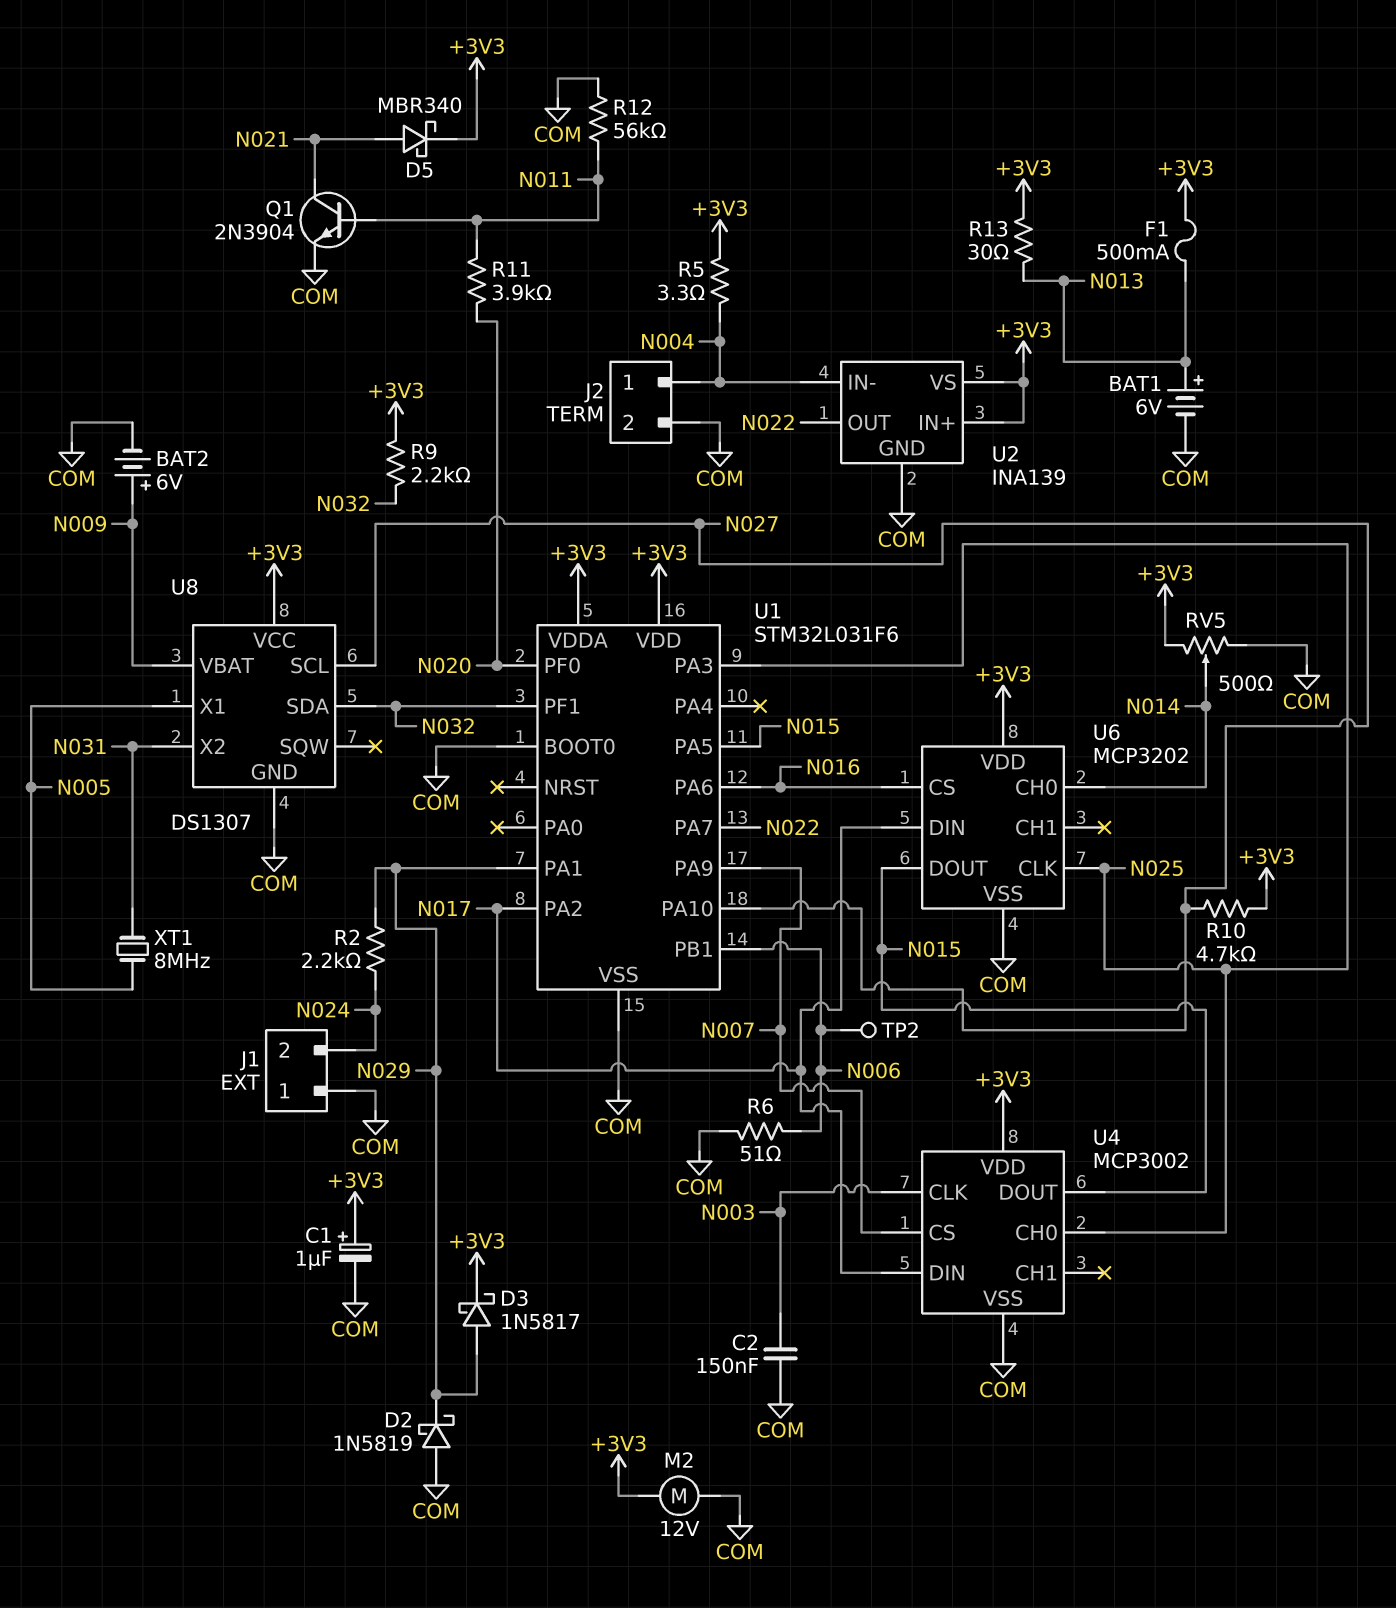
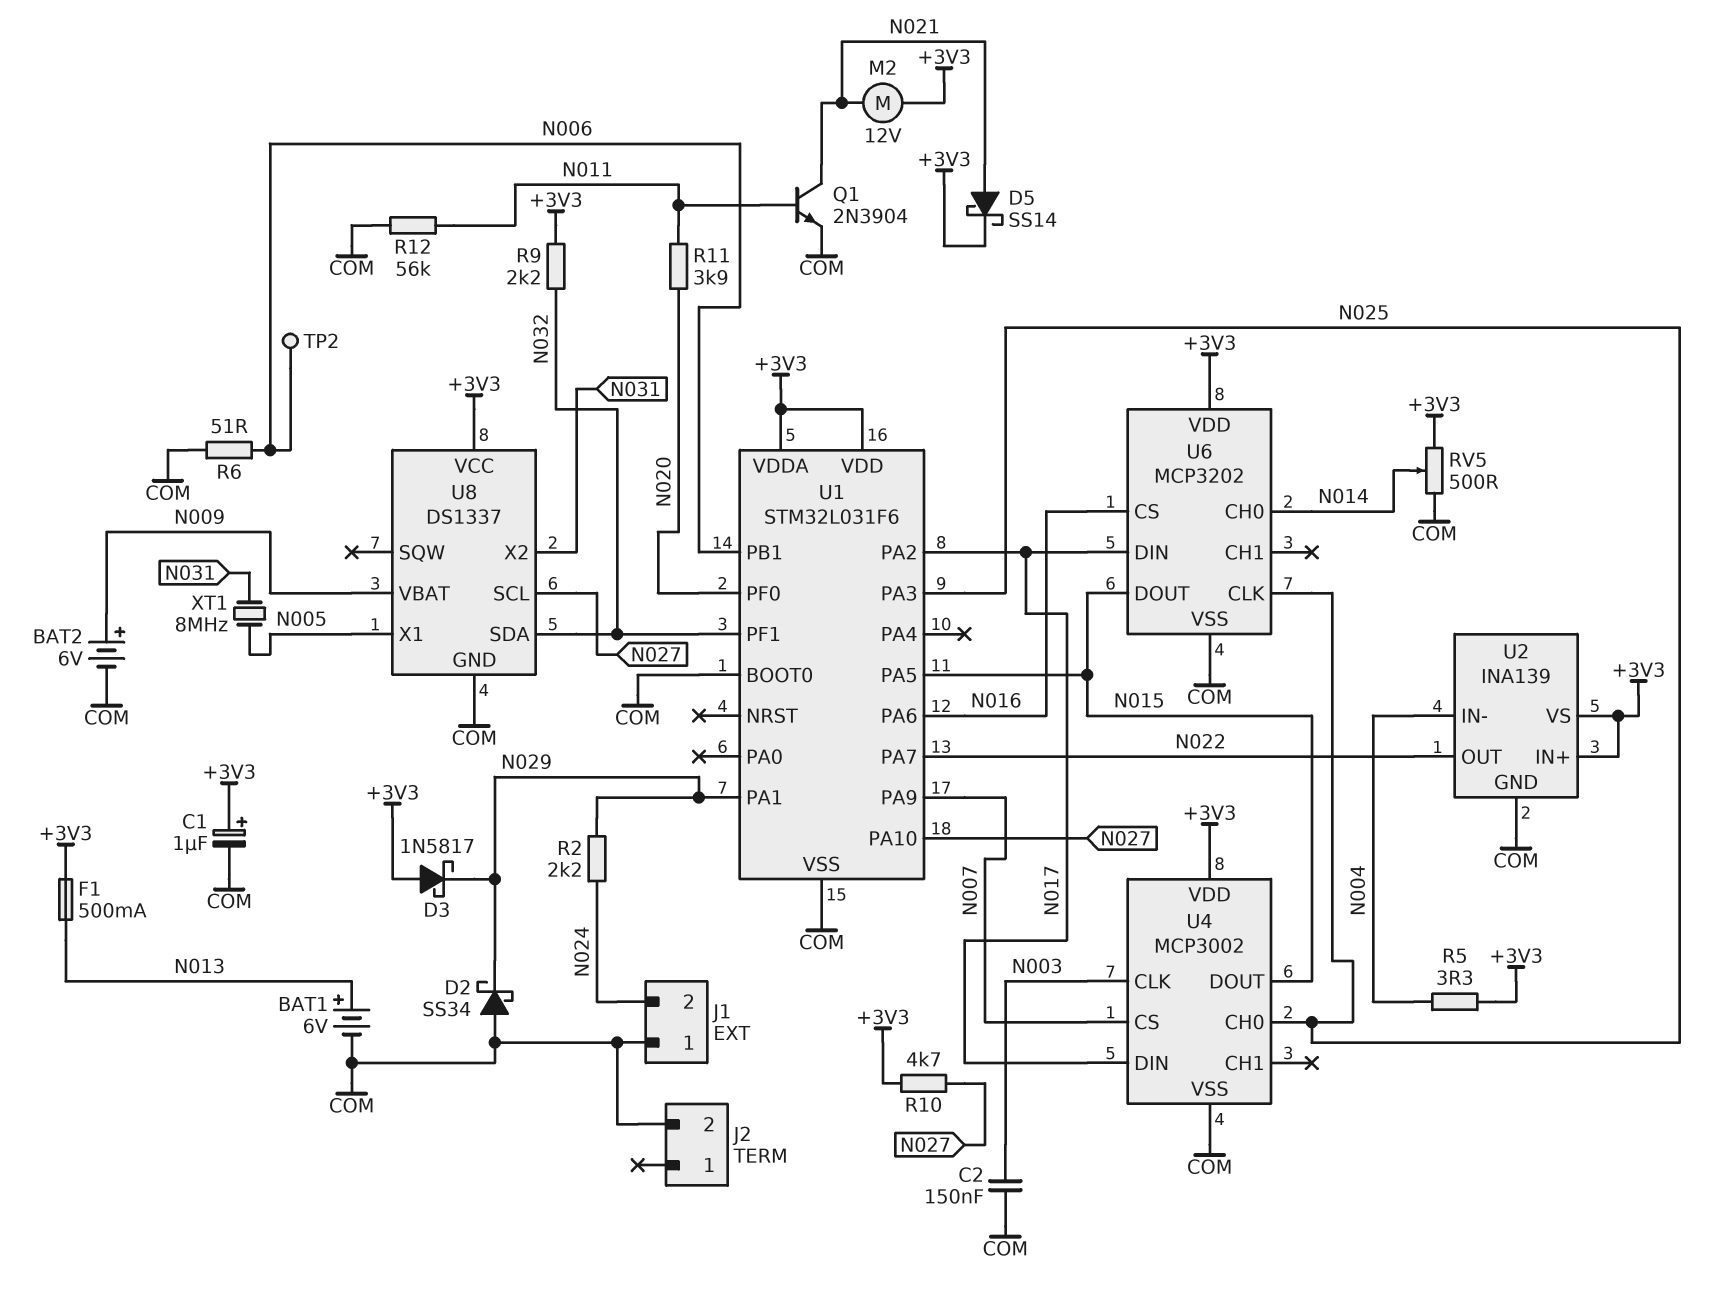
D2: schottky 1N5819 (A COM, K N029) -> schottky SS34 (A COM, K N029)
D3: schottky 1N5817 (A N029, K +3V3) -> schottky 1N5817 (A +3V3, K N029)
D5: schottky MBR340 (A N021, K +3V3) -> schottky SS14 (A N021, K +3V3)
J2 pin 1: N004 -> none
M2: motor 12V (+3V3, COM) -> motor 12V (+3V3, N021)
R13: 30 (+3V3, N013) -> none
U8: DS1307 -> DS1337

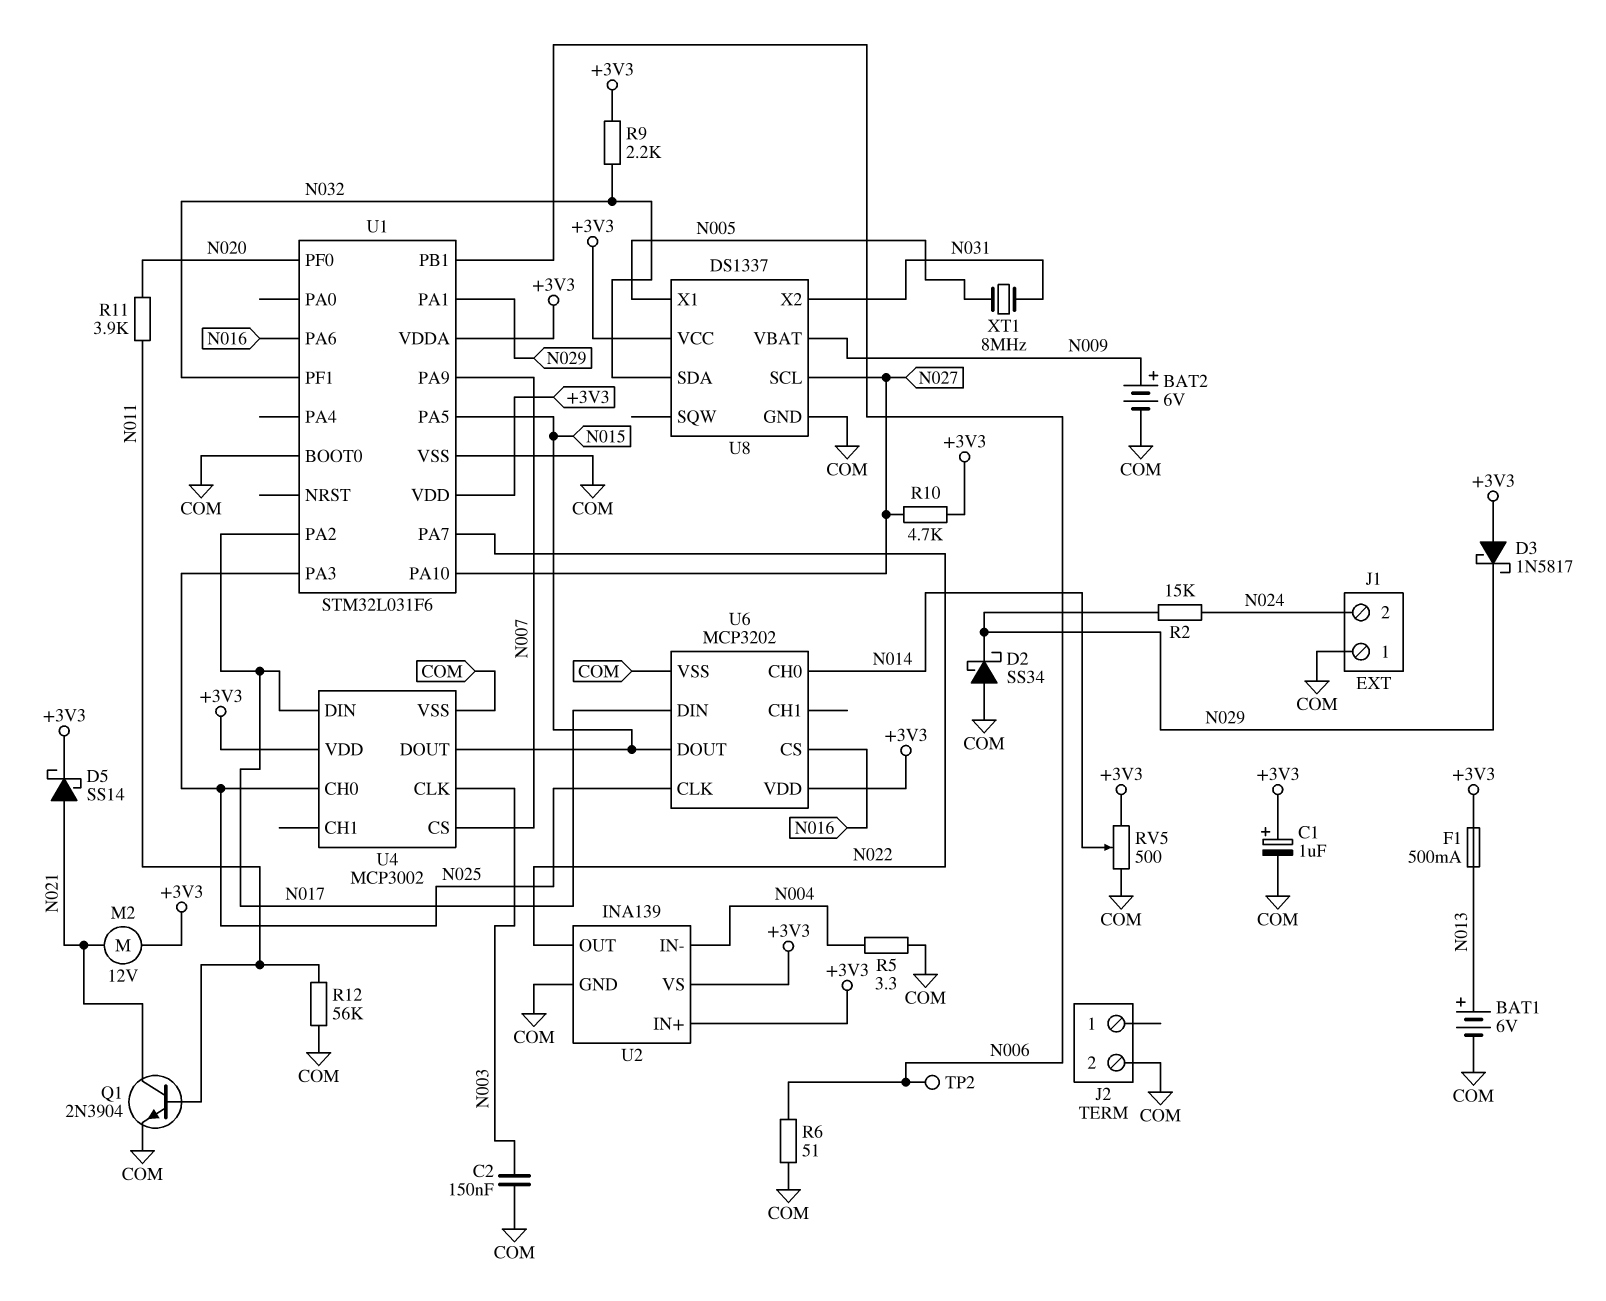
R2: 2.2k (N024, N029) -> 15k (N024, N029)
R5: 3.3 (+3V3, N004) -> 3.3 (COM, N004)

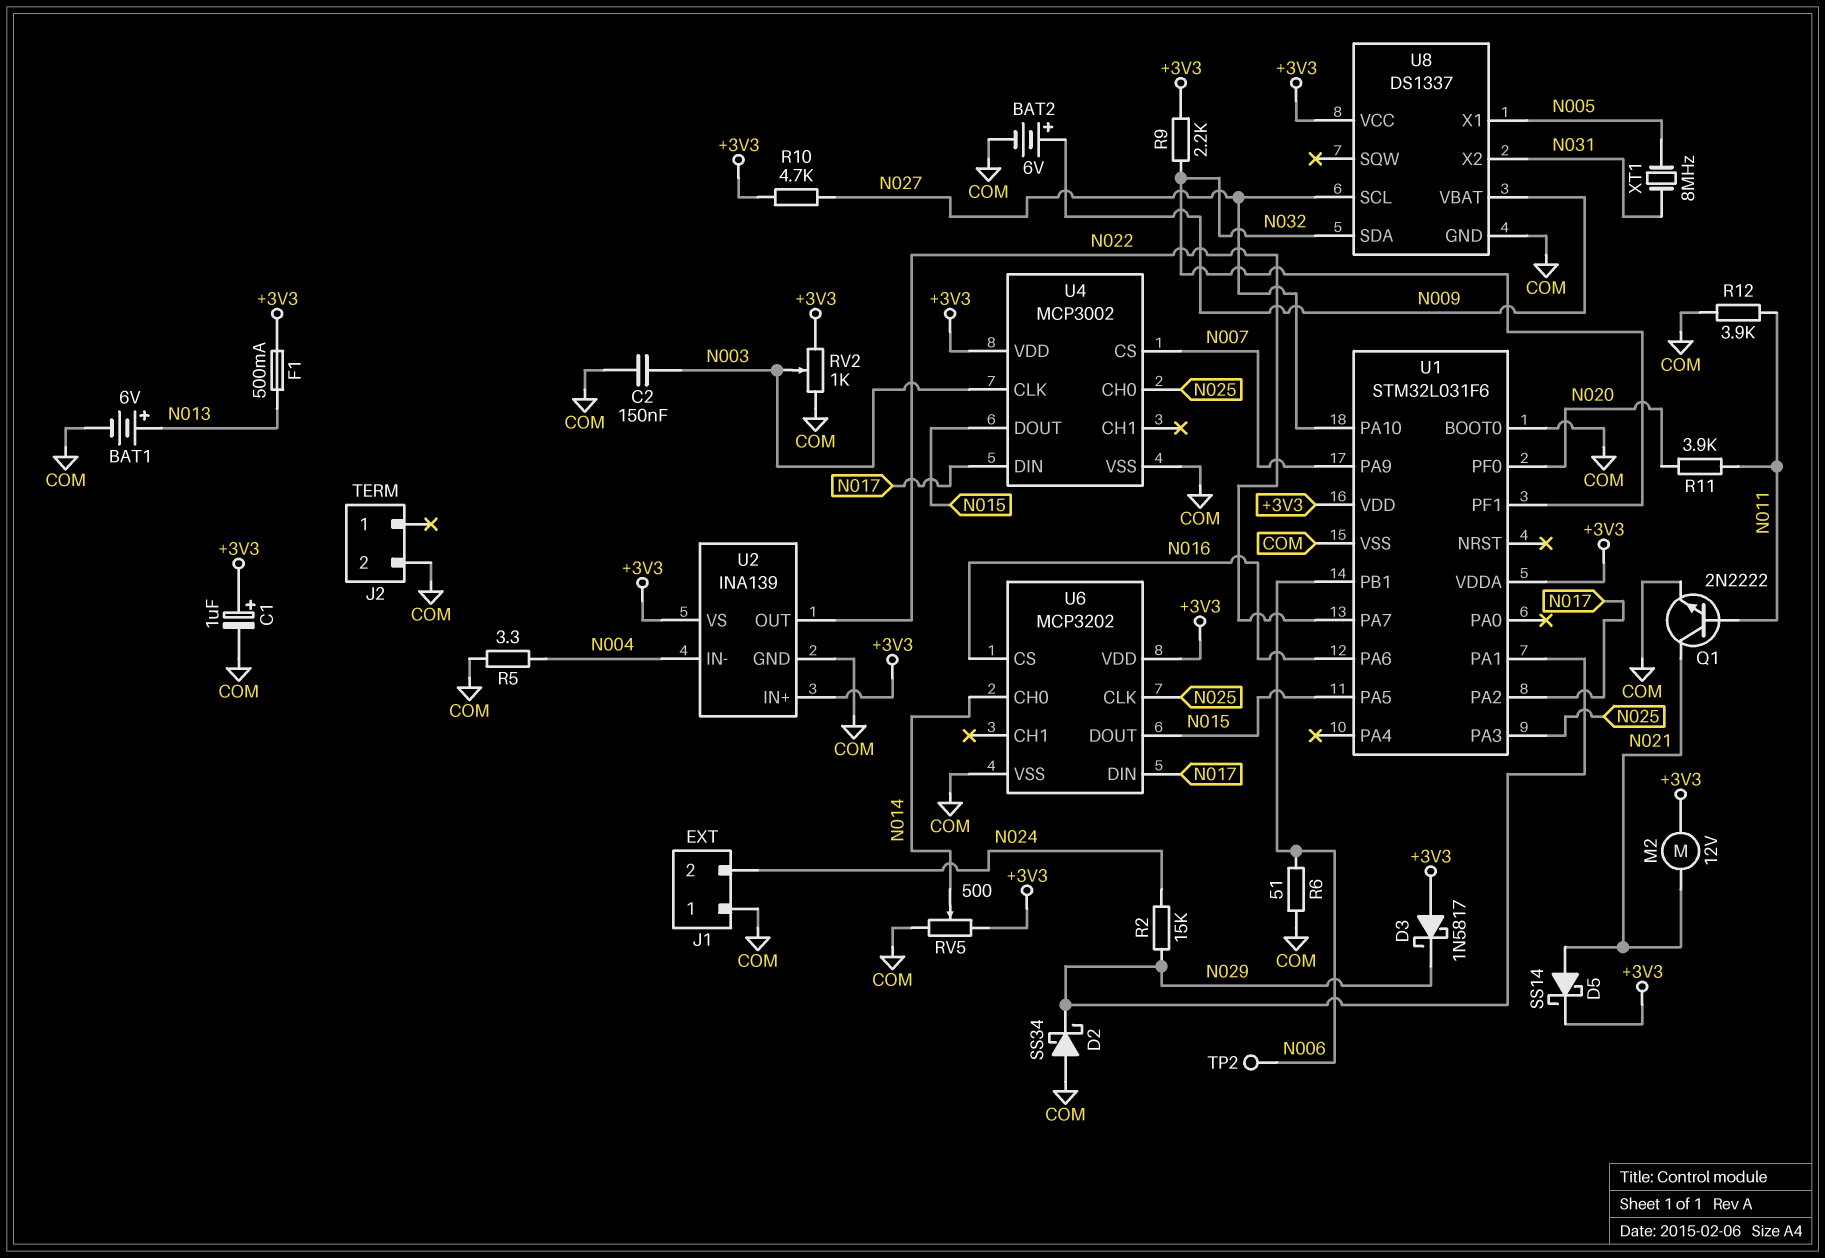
Q1: NPN 2N3904 (B N011, C N021, E COM) -> NPN 2N2222 (B N011, C N021, E COM)
R12: 56k (COM, N011) -> 3.9k (COM, N011)
RV2: none -> 1k (+3V3, COM, wiper N003)

